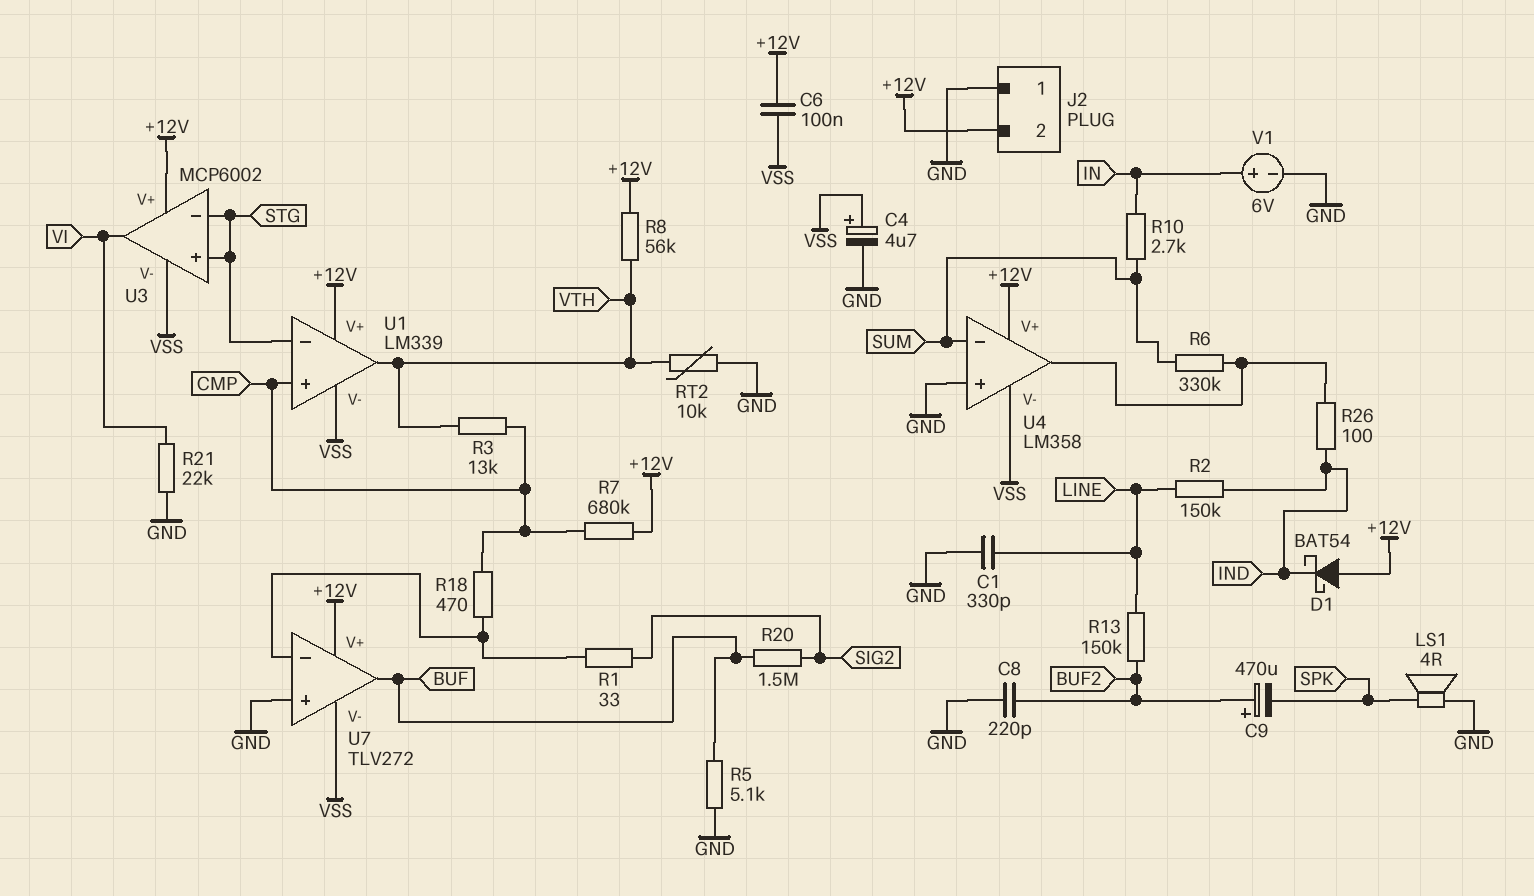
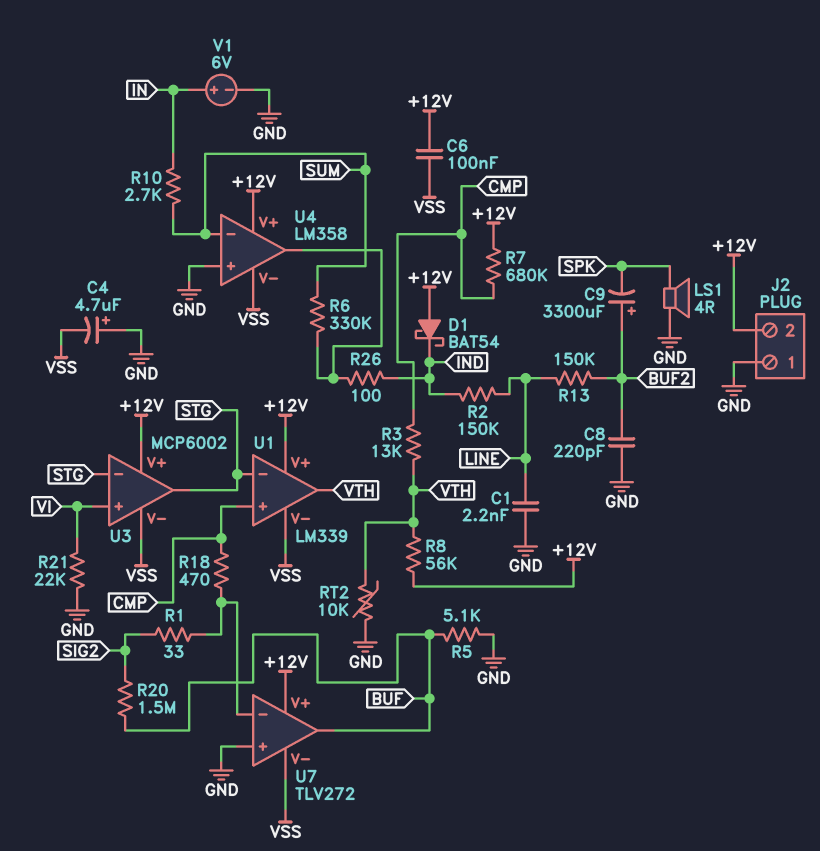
C1: 330pF (GND, LINE) -> 2.2nF (GND, LINE)
C4: 4.7uF (plus VSS, minus GND) -> 4.7uF (plus GND, minus VSS)
C9: 470uF (plus BUF2, minus SPK) -> 3300uF (plus BUF2, minus SPK)
U3 pin in+: STG -> VI
U3 pin out: VI -> STG

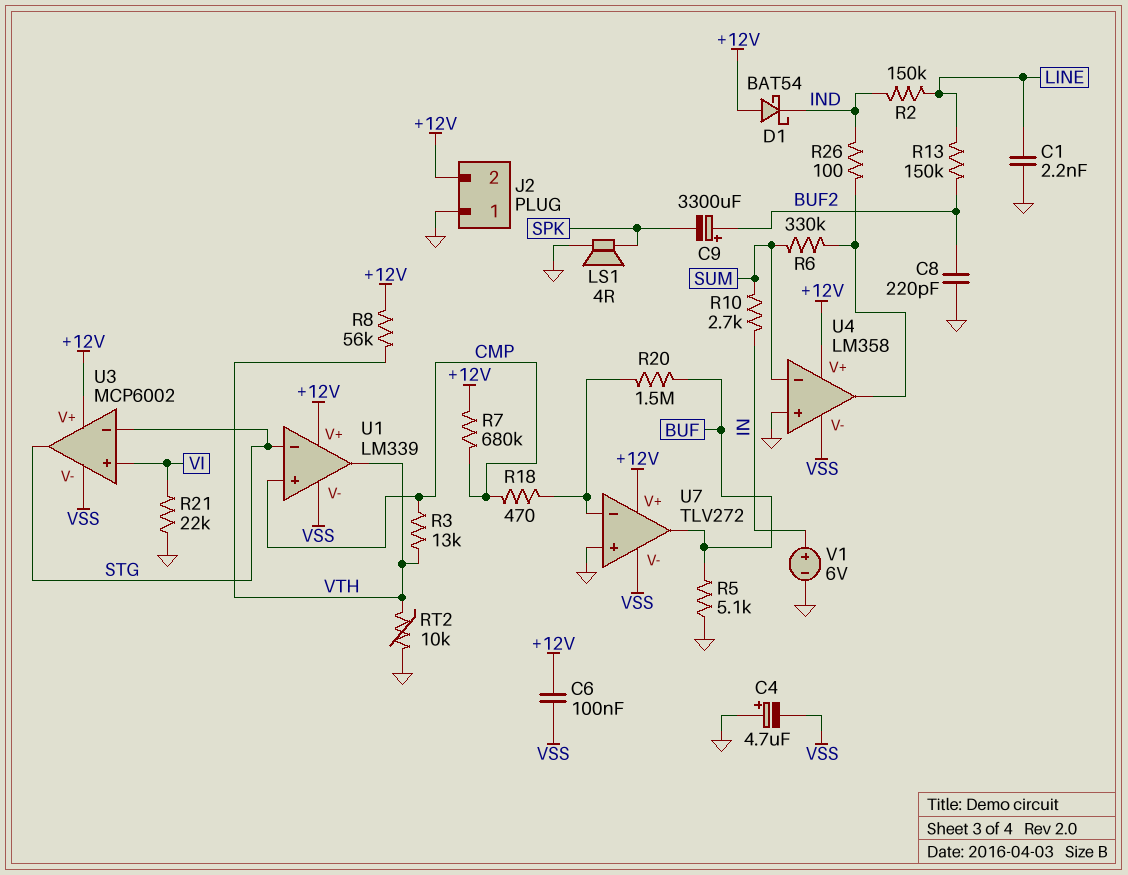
R1: 33 (SIG2, U7/in-) -> none
R20: 1.5M (BUF, SIG2) -> 1.5M (BUF, U7/in-)

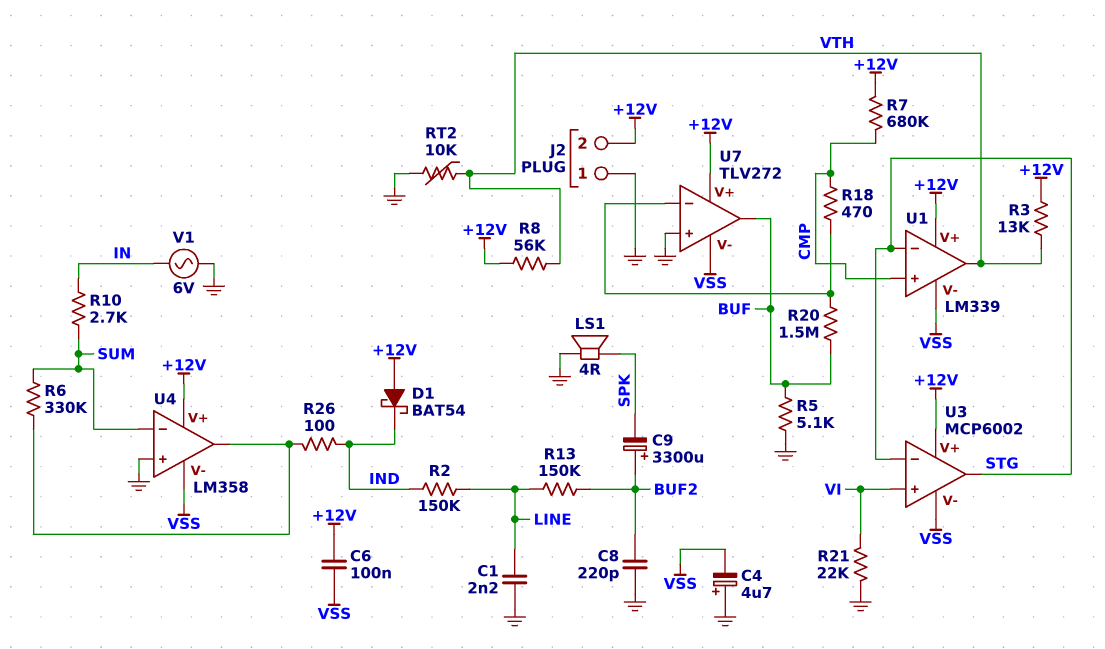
R3: 13k (CMP, VTH) -> 13k (+12V, VTH)
V1: 6V (plus IN, minus GND) -> AC 6V (GND, IN)

